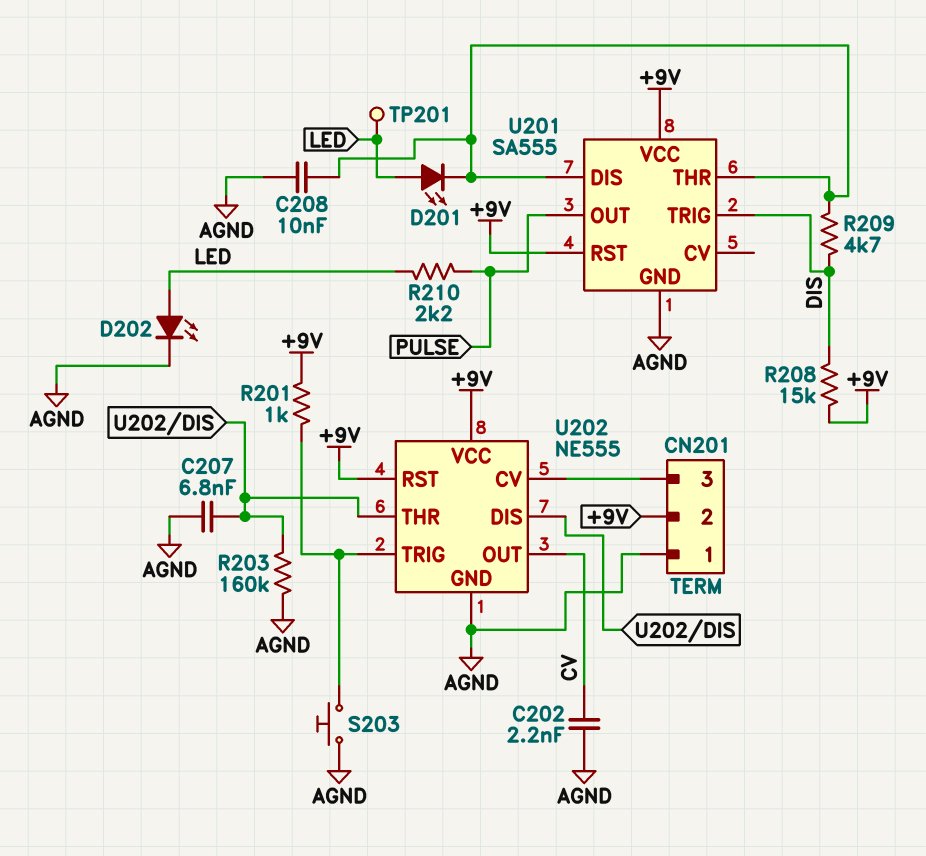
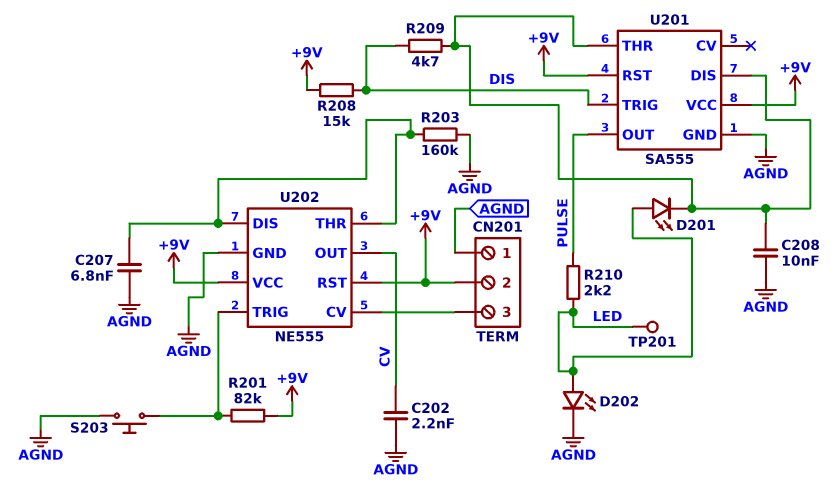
R201: 1k (+9V, U202/TRIG) -> 82k (+9V, U202/TRIG)

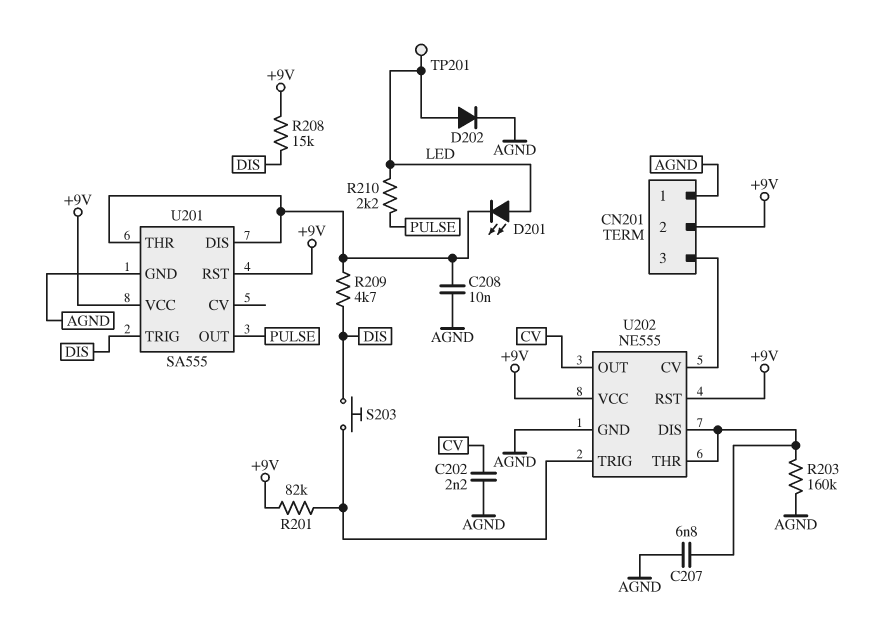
D202: LED (A LED, K AGND) -> diode (A LED, K AGND)
S203: button (AGND, U202/TRIG) -> button (DIS, U202/TRIG)

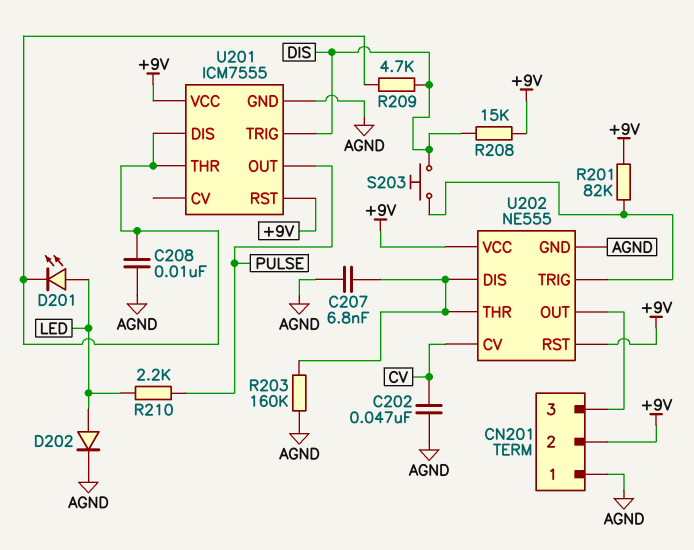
C202: 2.2nF (AGND, CV) -> 47nF (AGND, CV)
TP201: test point (LED) -> none
U201: SA555 -> ICM7555
U202 pin CV: CN201/3 -> CV
U202 pin OUT: CV -> CN201/3

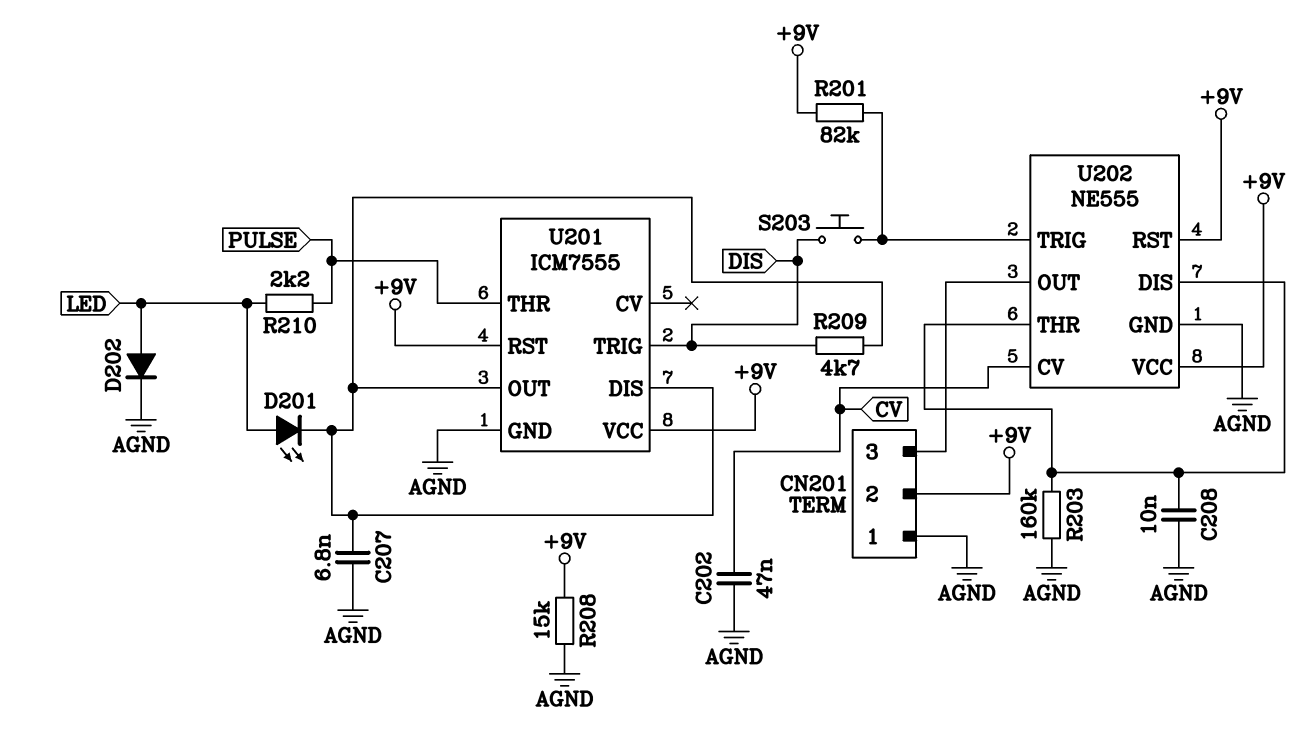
C207: 6.8nF (AGND, U202/DIS) -> 6.8nF (AGND, U201/DIS)
C208: 10nF (AGND, U201/DIS) -> 10nF (AGND, U202/DIS)
R208: 15k (+9V, DIS) -> 15k (+9V, AGND)
U201 pin OUT: PULSE -> U201/DIS
U201 pin THR: U201/DIS -> PULSE

